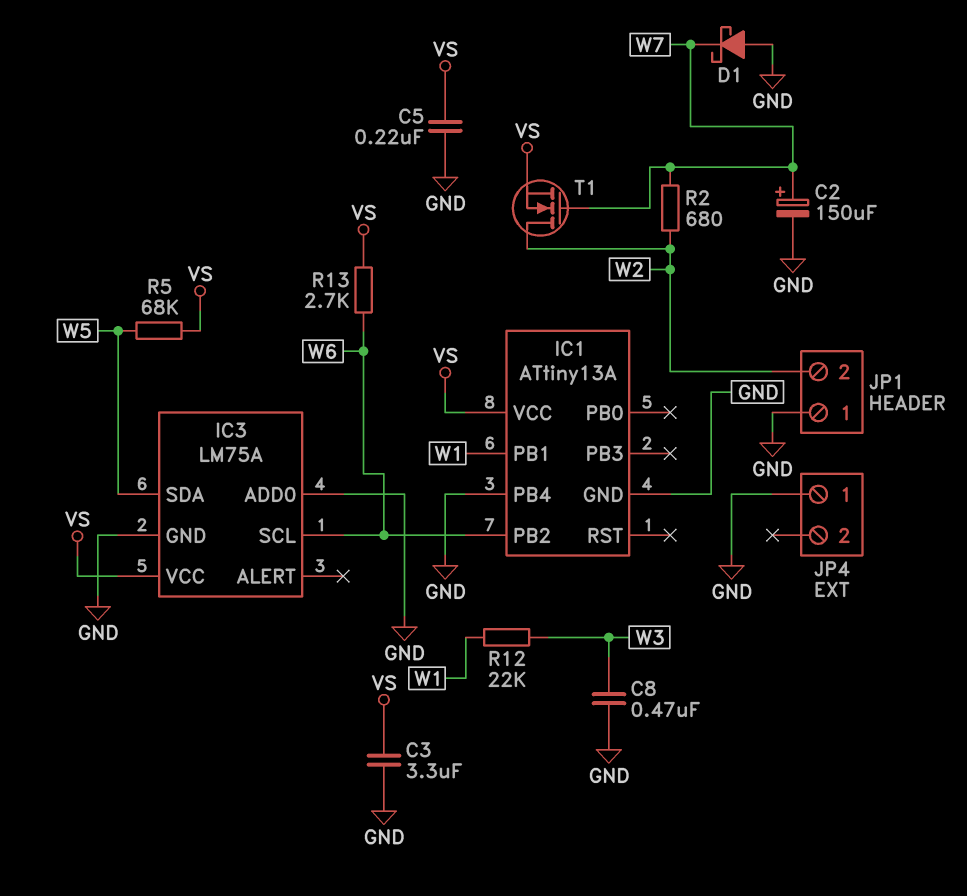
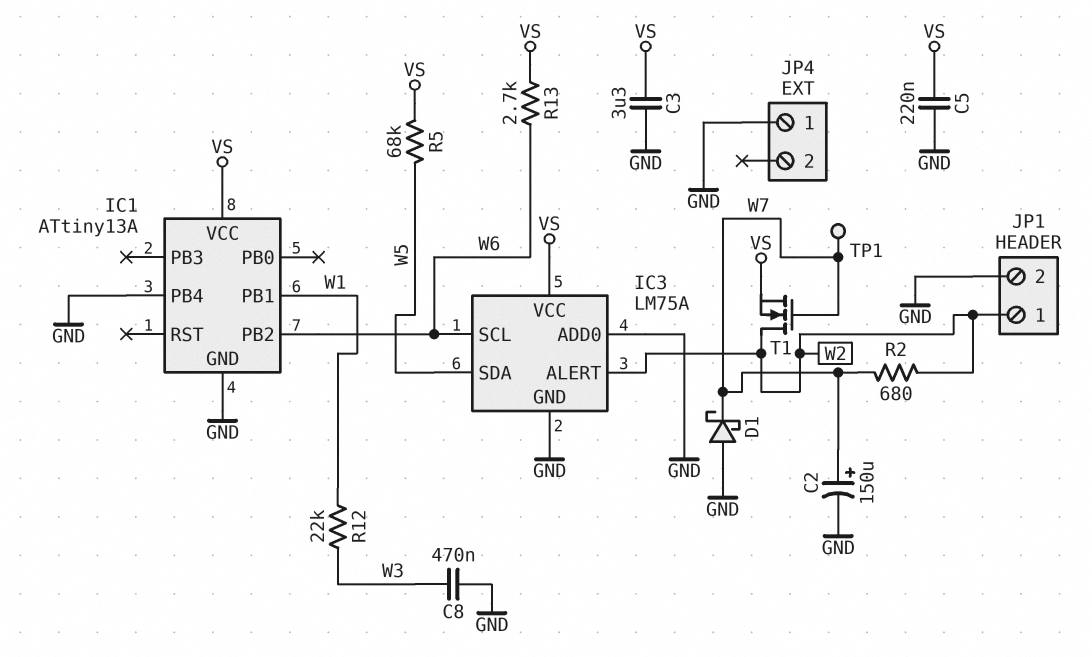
IC3 pin ALERT: none -> W2
JP1 pin 1: GND -> W2
JP1 pin 2: W2 -> GND
TP1: none -> test point (W7)

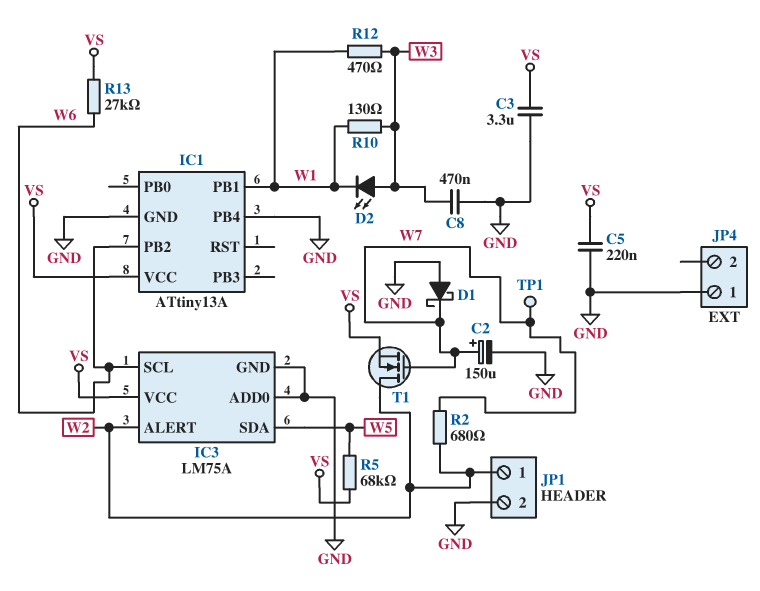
D2: none -> LED (A W3, K W1)
R10: none -> 130 (W1, W3)
R12: 22k (W1, W3) -> 470 (W1, W3)
R13: 2.7k (VS, W6) -> 27k (VS, W6)

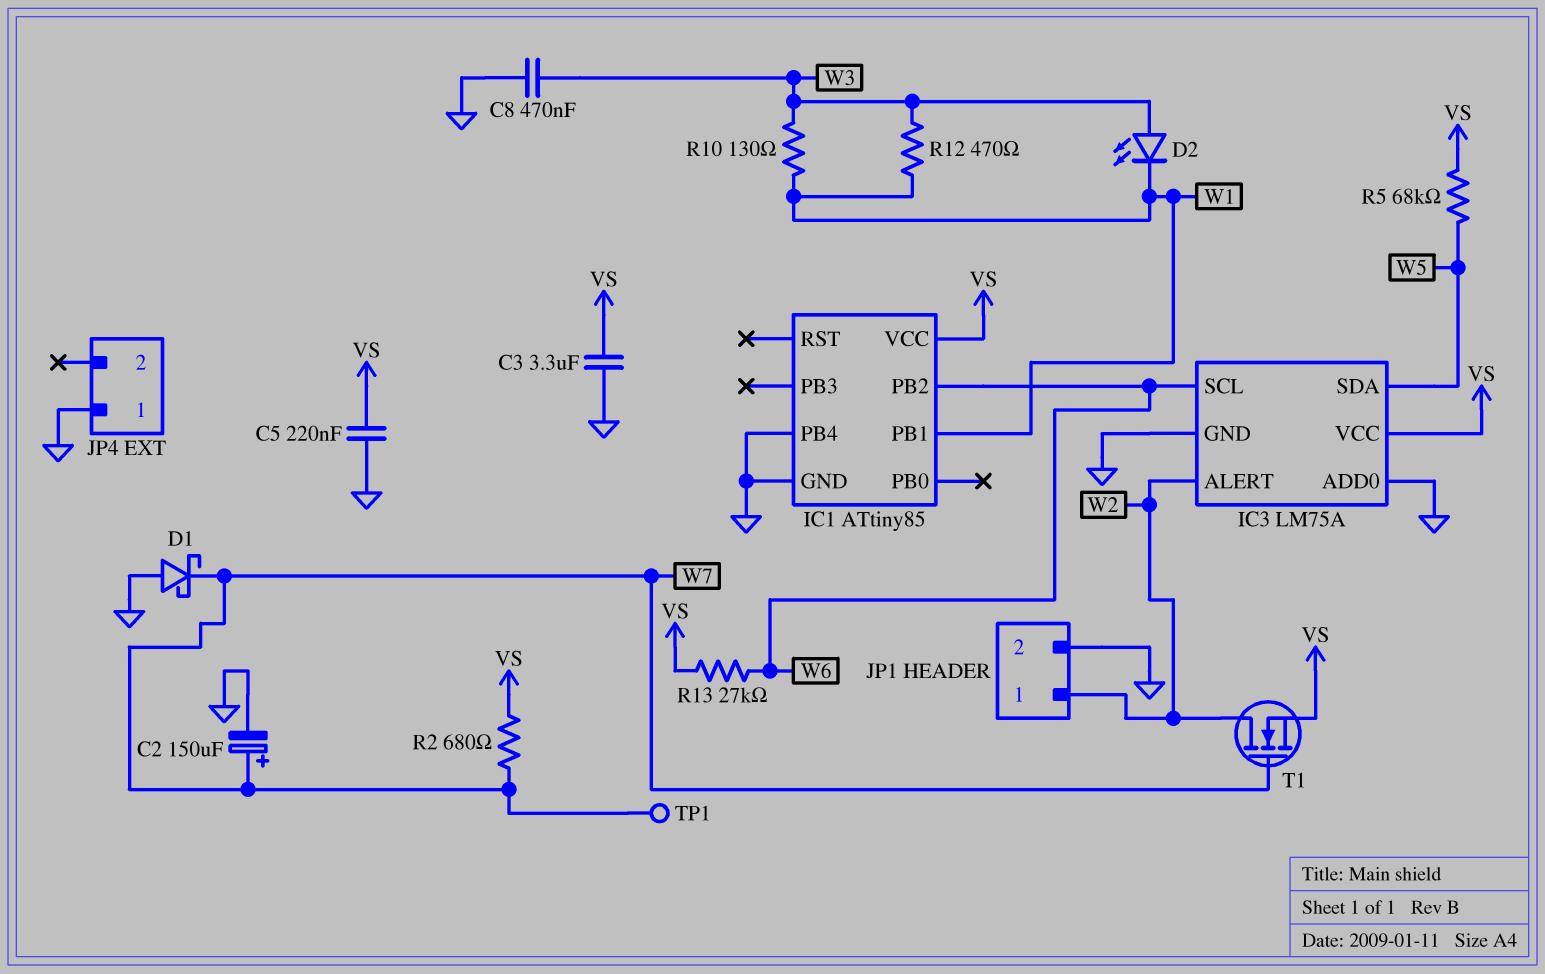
IC1: ATtiny13A -> ATtiny85
R2: 680 (W2, W7) -> 680 (VS, W7)

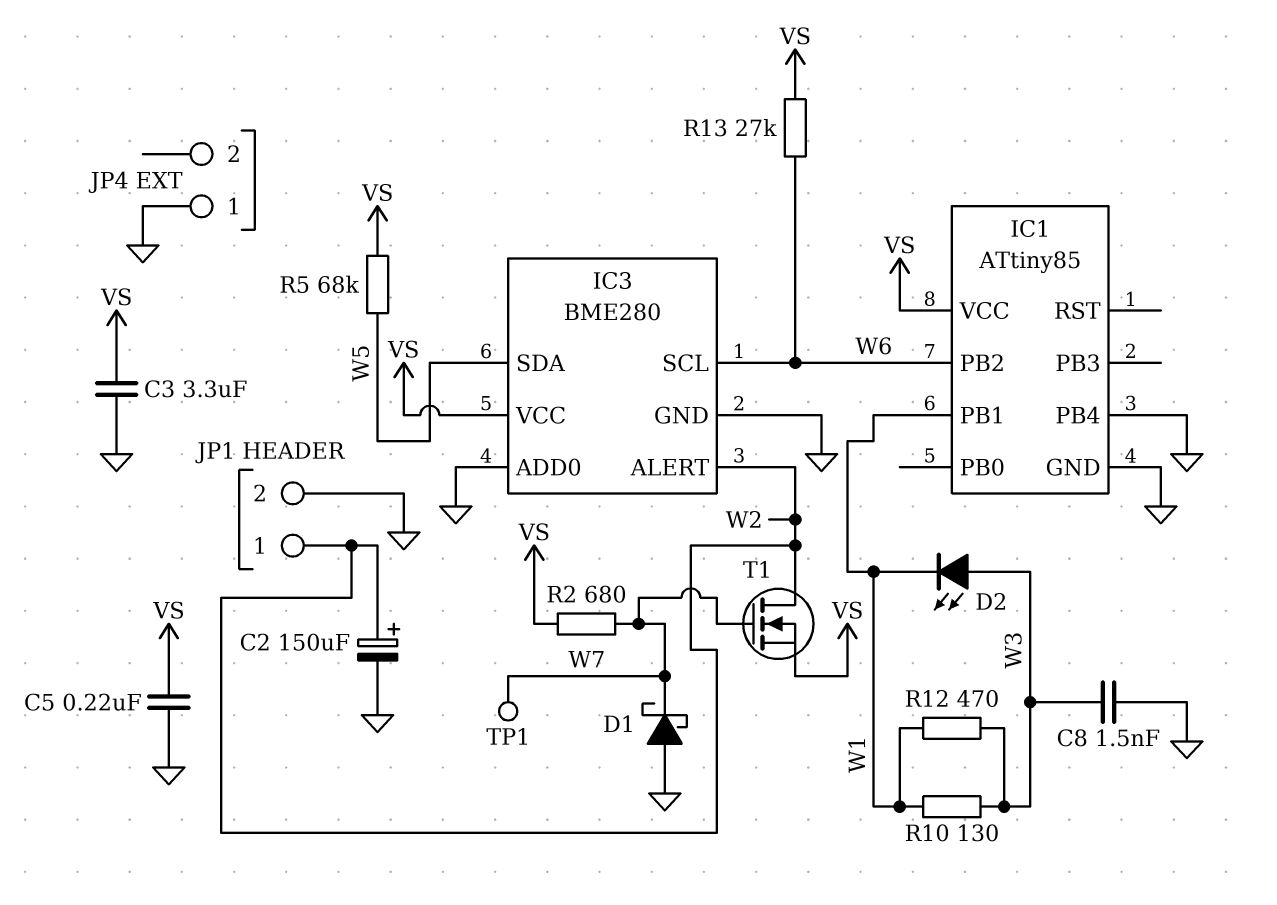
C2: 150uF (plus W7, minus GND) -> 150uF (plus W2, minus GND)
C8: 470nF (GND, W3) -> 1.5nF (GND, W3)
IC3: LM75A -> BME280

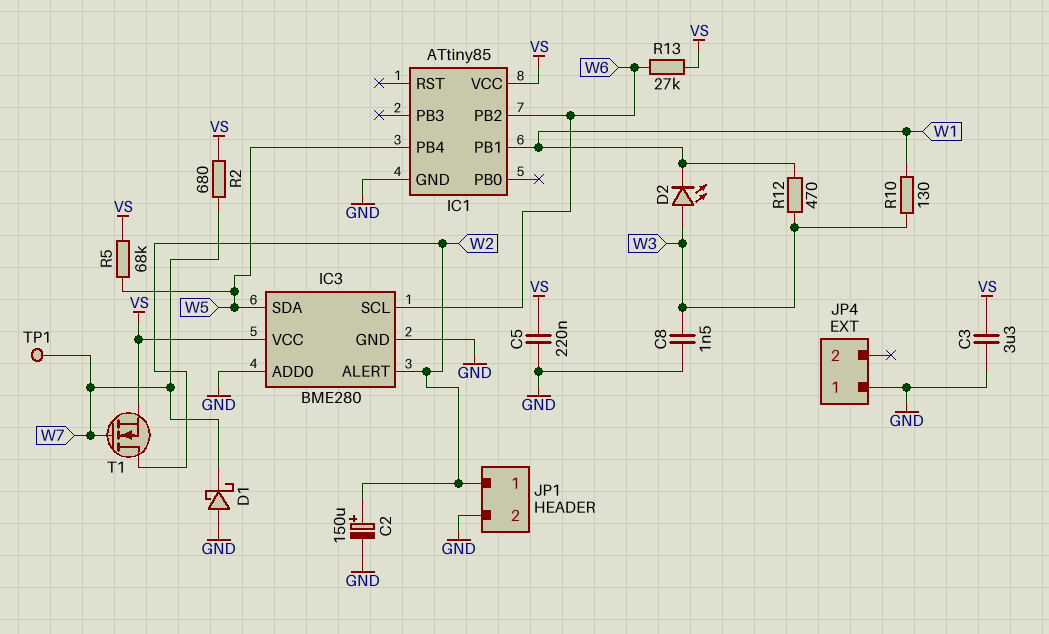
IC1 pin PB4: GND -> W5

